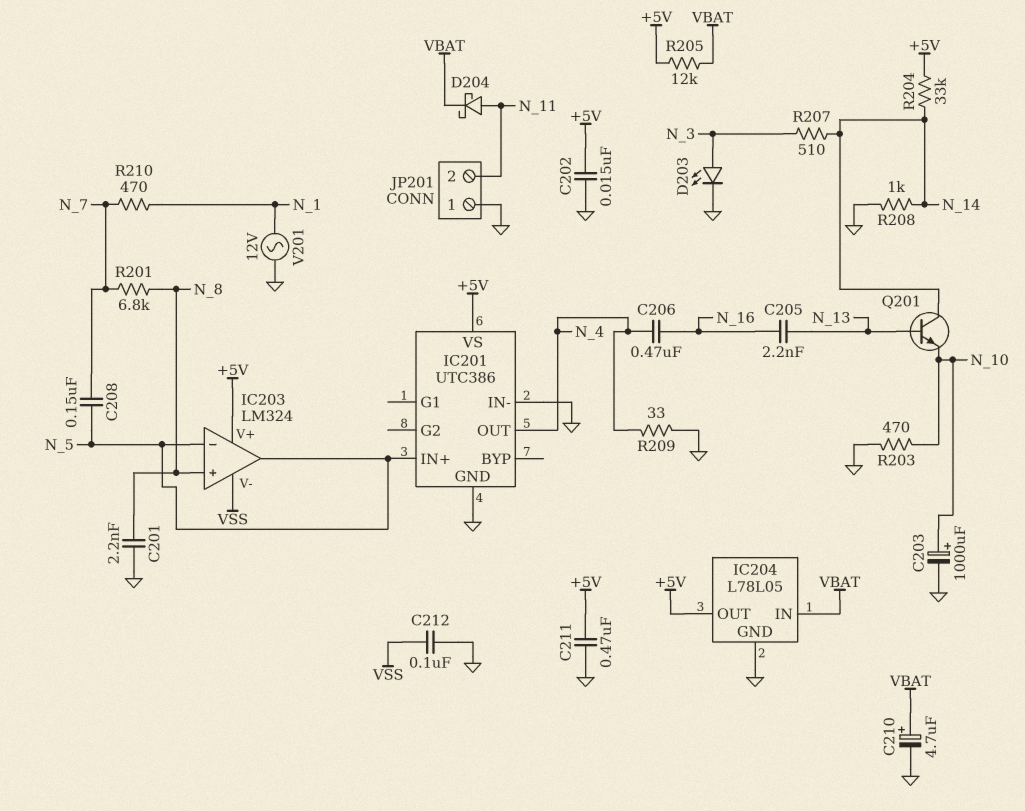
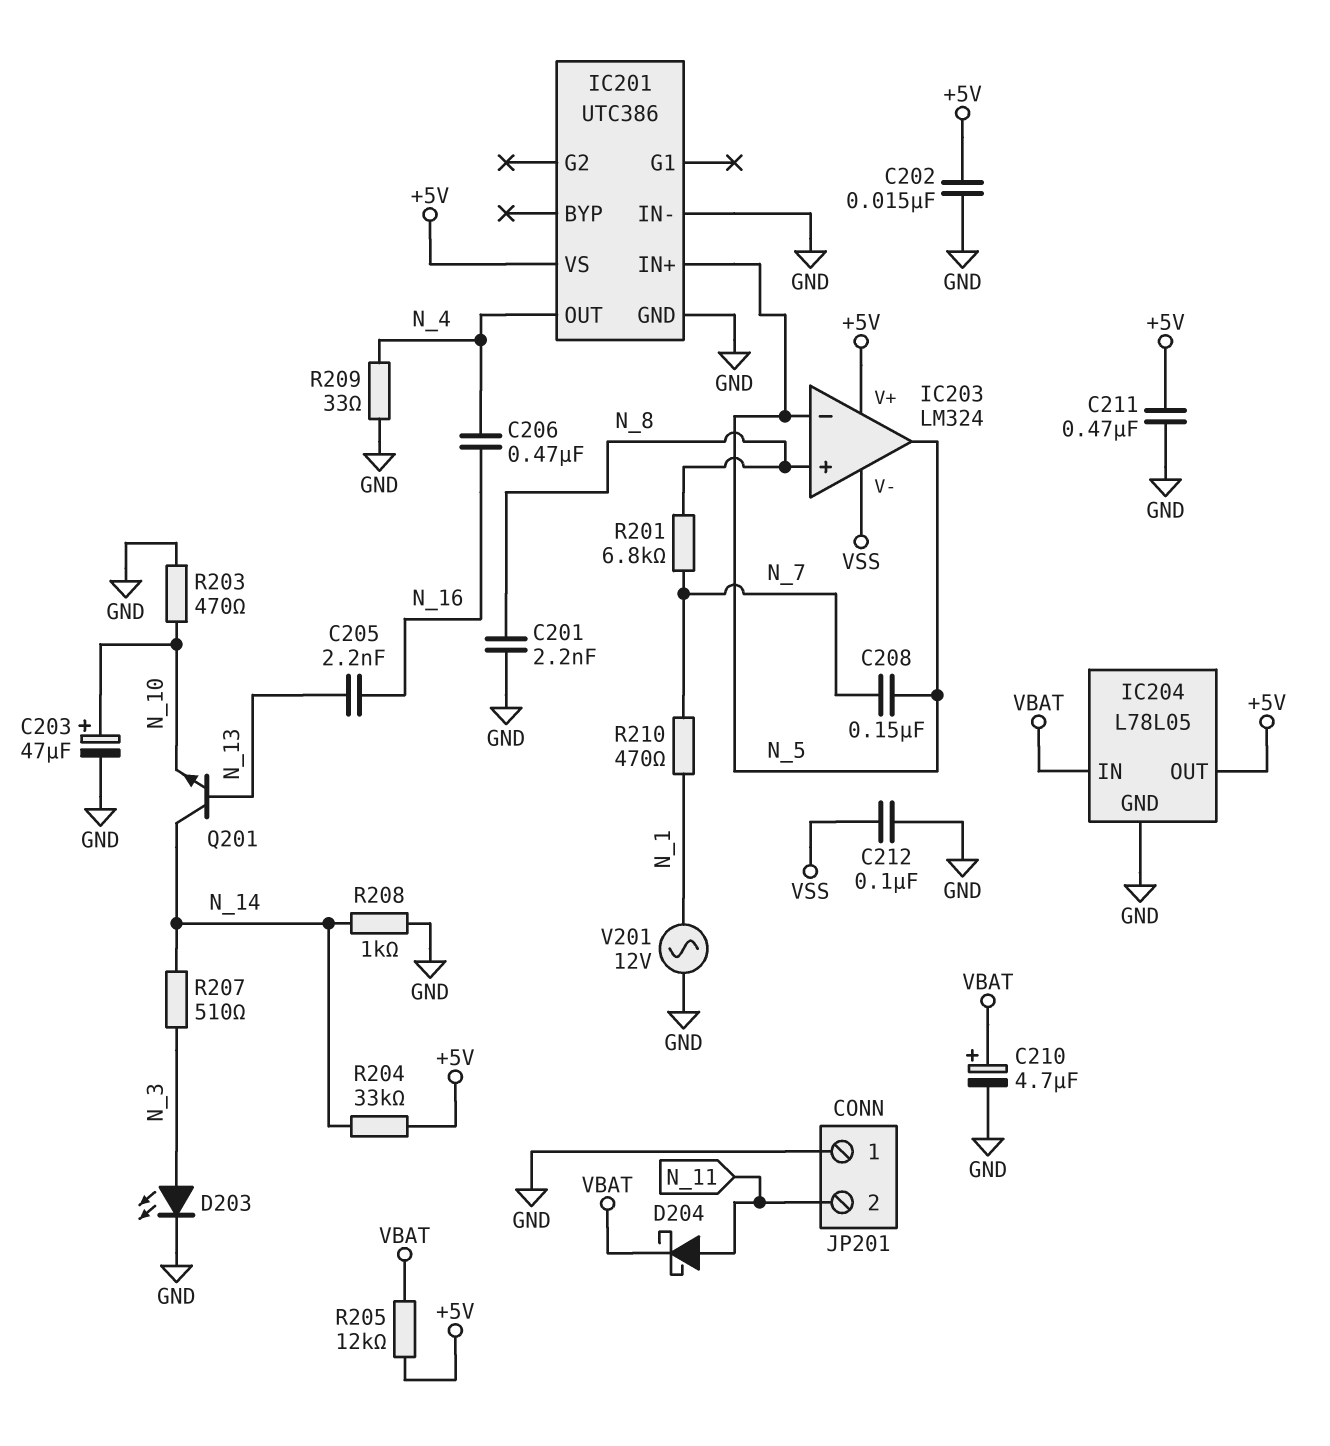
C203: 1000uF (plus N_10, minus GND) -> 47uF (plus N_10, minus GND)

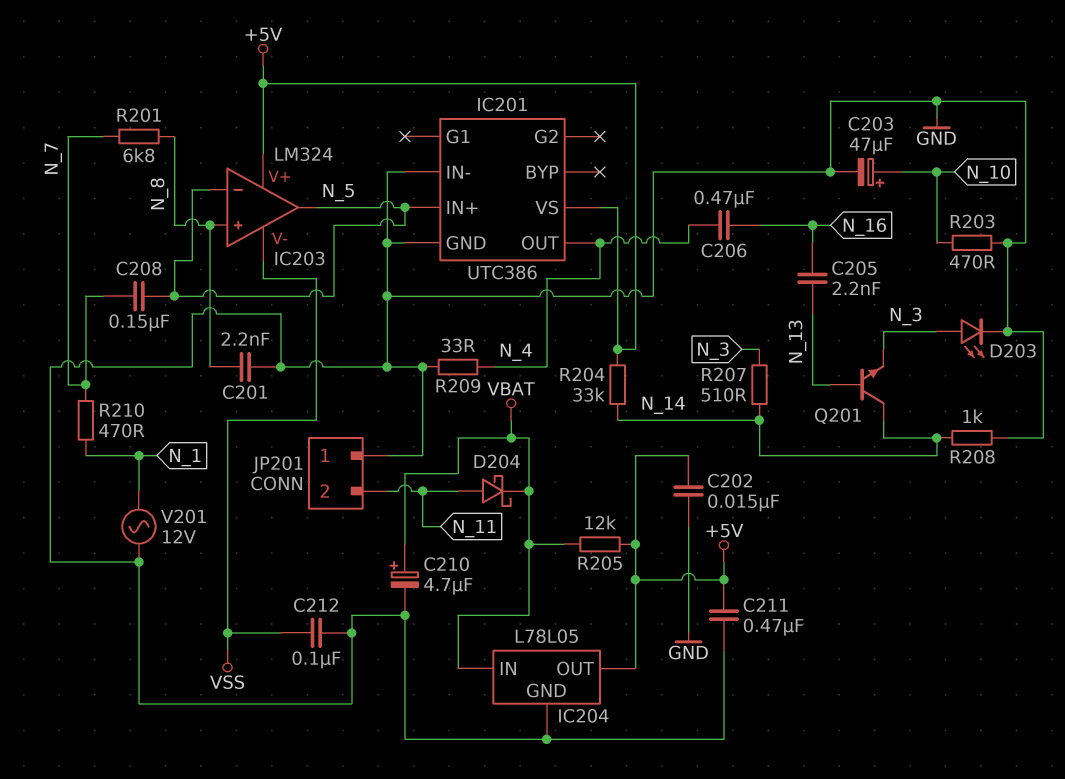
Q201: NPN (B N_13, C N_14, E N_10) -> NPN (B N_13, C N_14, E N_3)

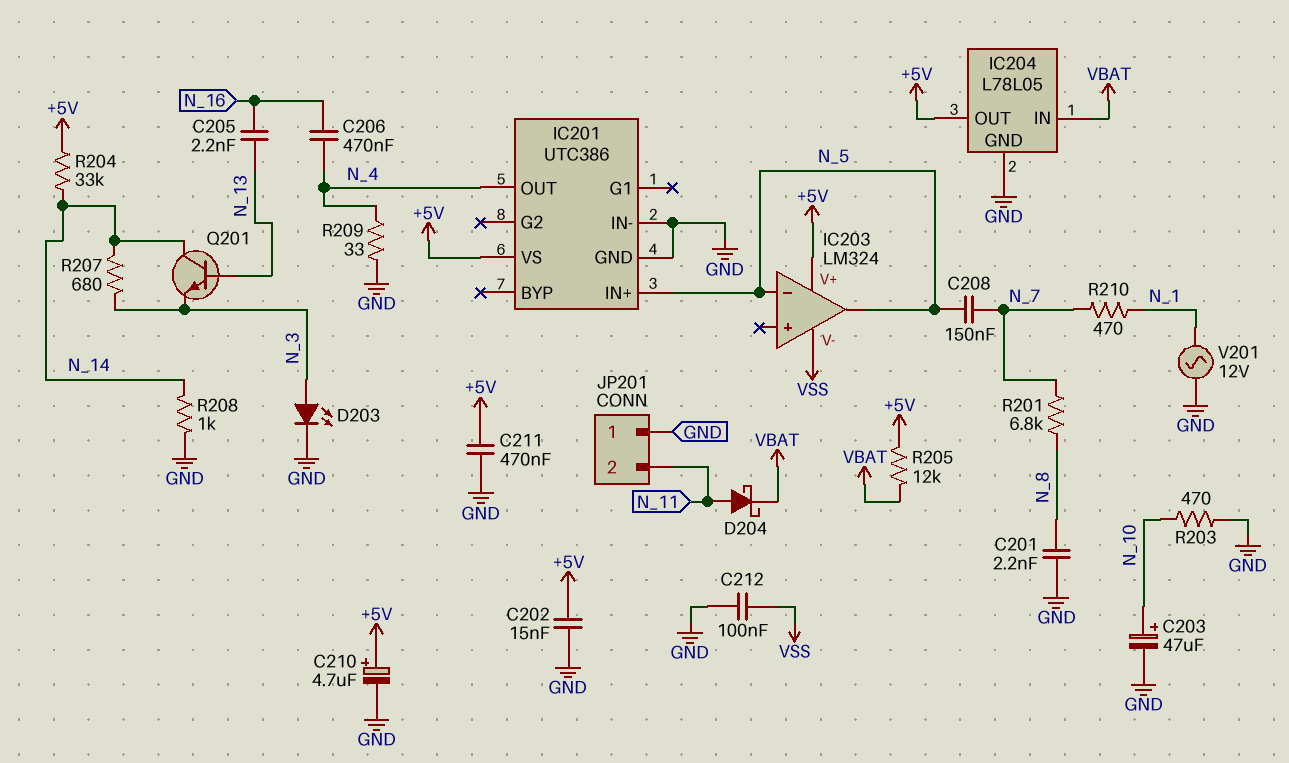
C210: 4.7uF (plus VBAT, minus GND) -> 4.7uF (plus +5V, minus GND)
IC203 pin in+: N_8 -> none
R207: 510 (N_3, N_14) -> 680 (N_3, N_14)

